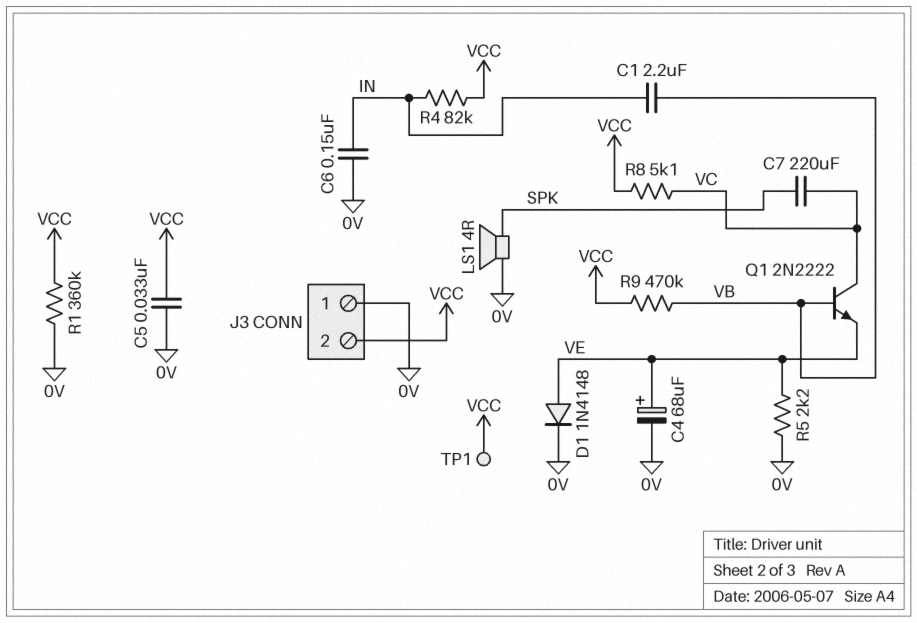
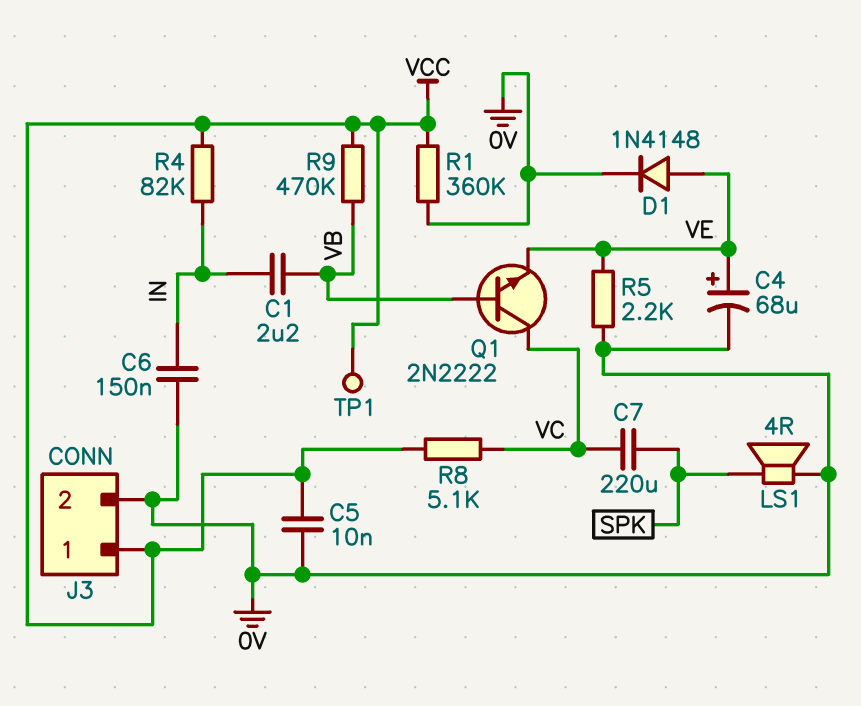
C5: 33nF (0V, VCC) -> 10nF (0V, VCC)
J3 pin 1: 0V -> VCC
J3 pin 2: VCC -> 0V

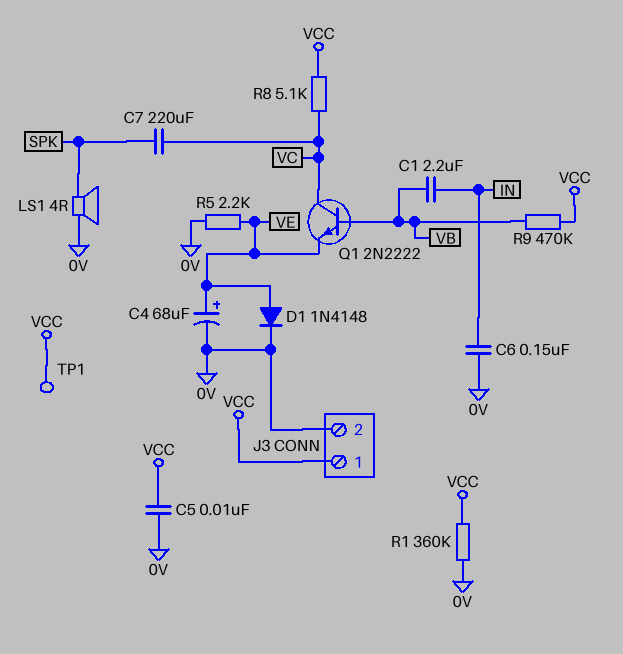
R4: 82k (IN, VCC) -> none

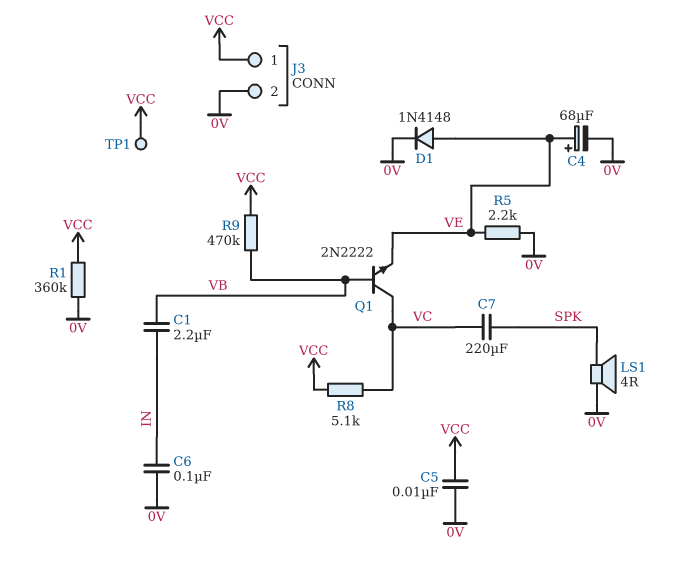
C6: 150nF (0V, IN) -> 100nF (0V, IN)

